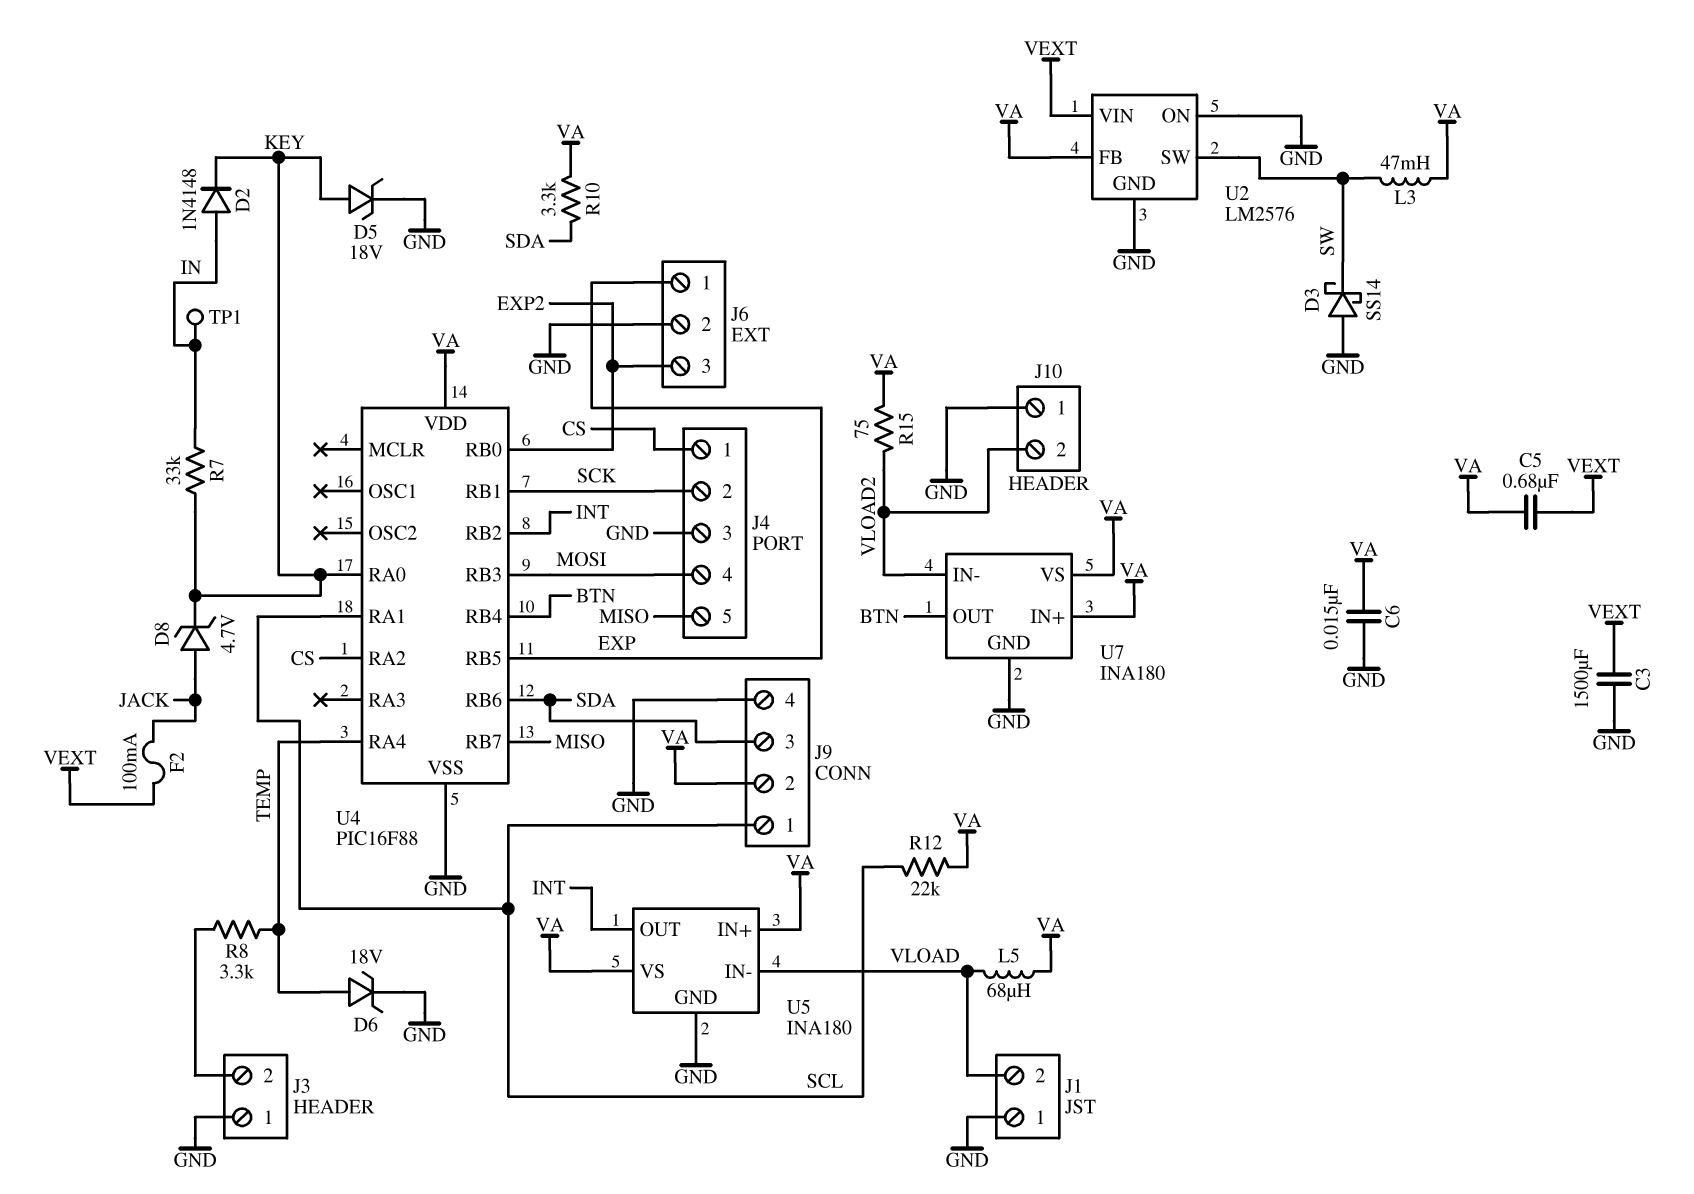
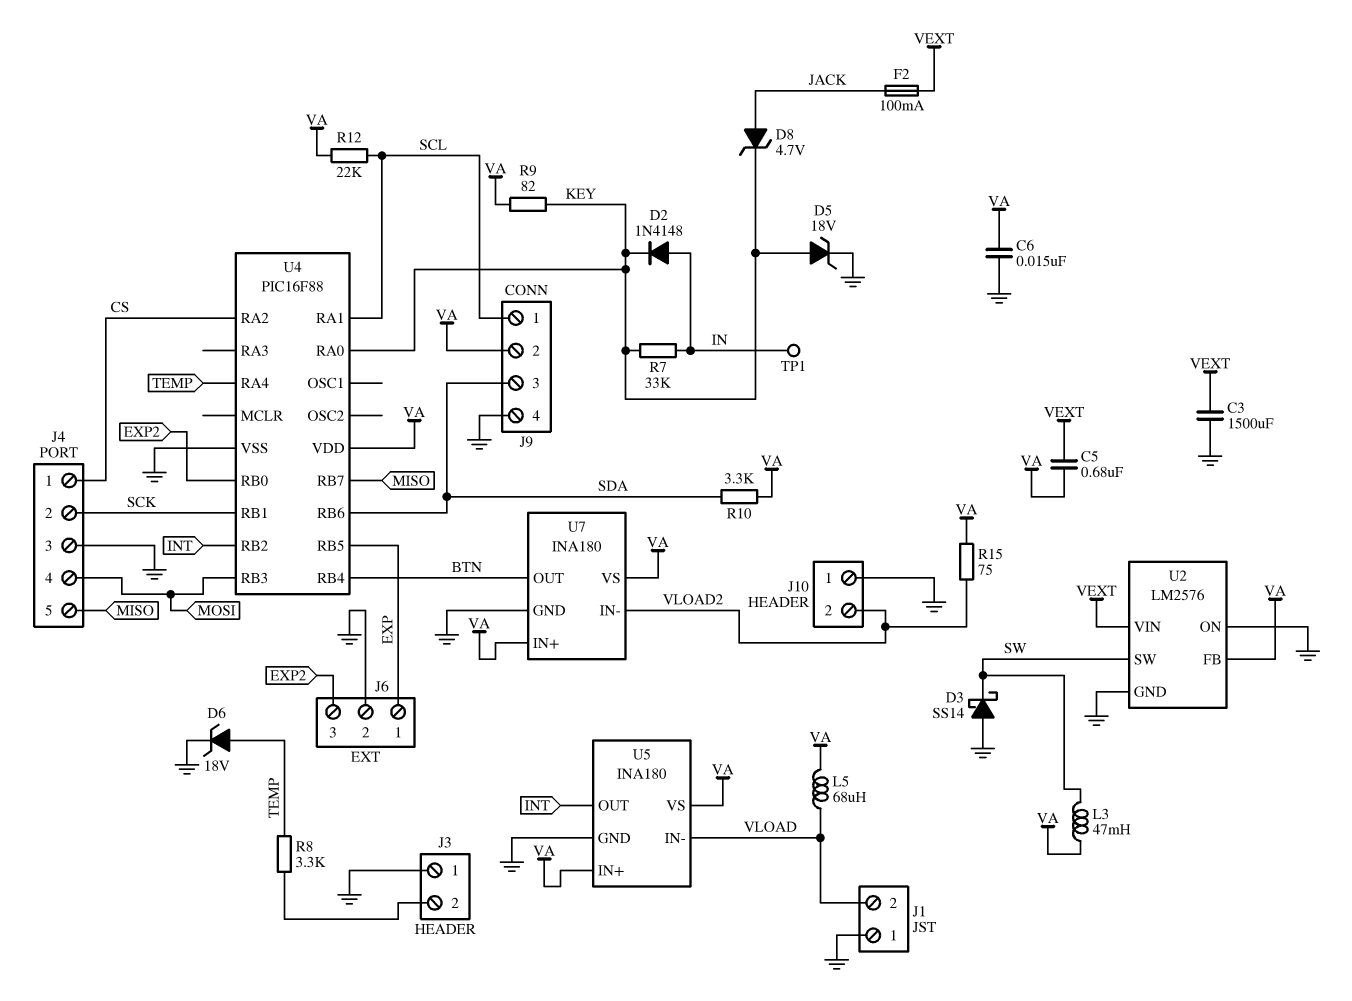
R9: none -> 82 (KEY, VA)

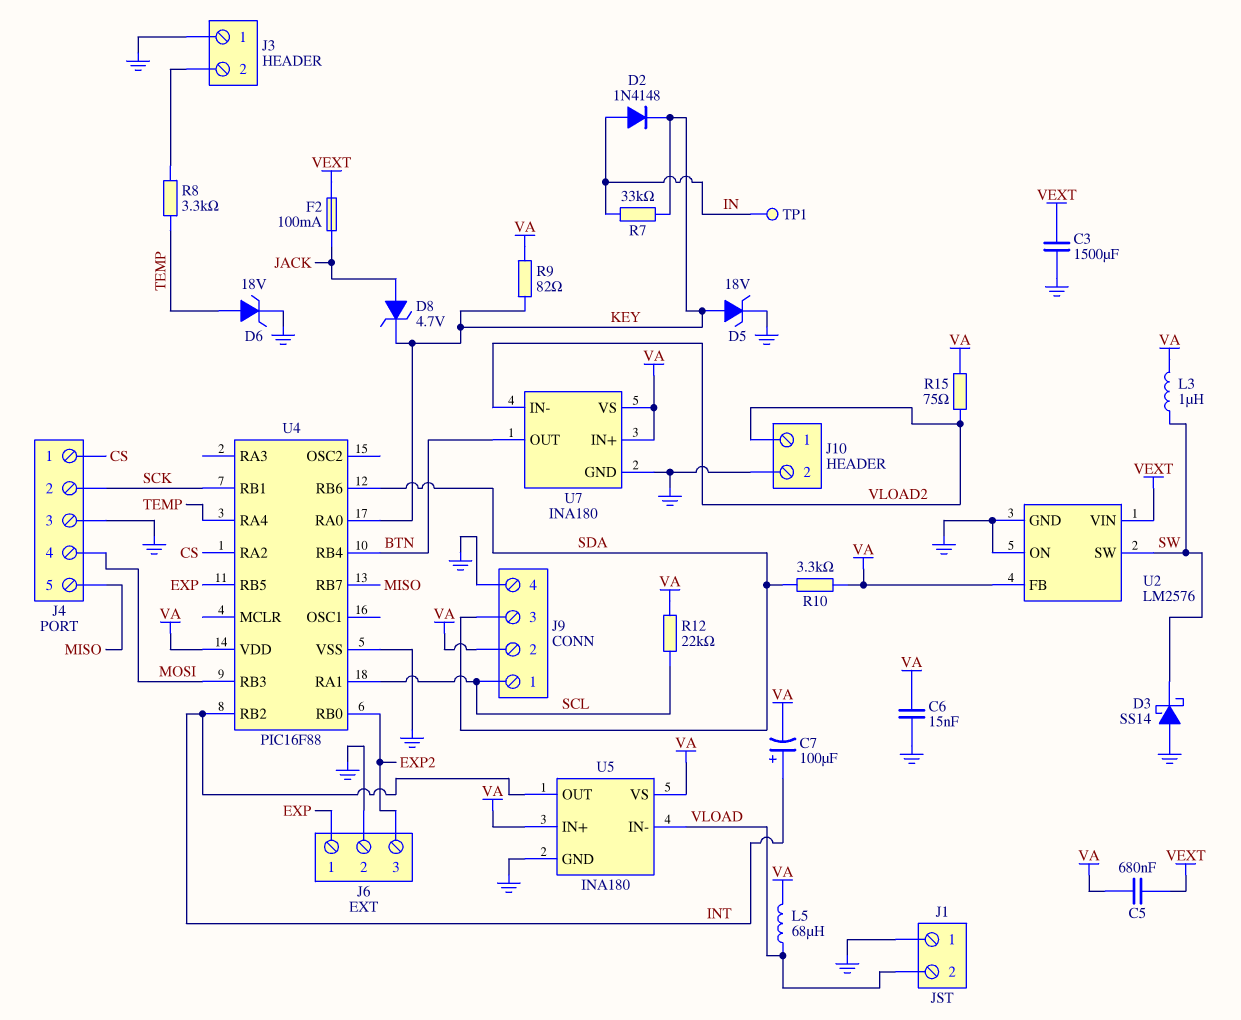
C7: none -> 100uF (plus INT, minus VA)
J10 pin 1: GND -> VLOAD2
J10 pin 2: VLOAD2 -> GND
L3: 47mH (SW, VA) -> 1uH (SW, VA)

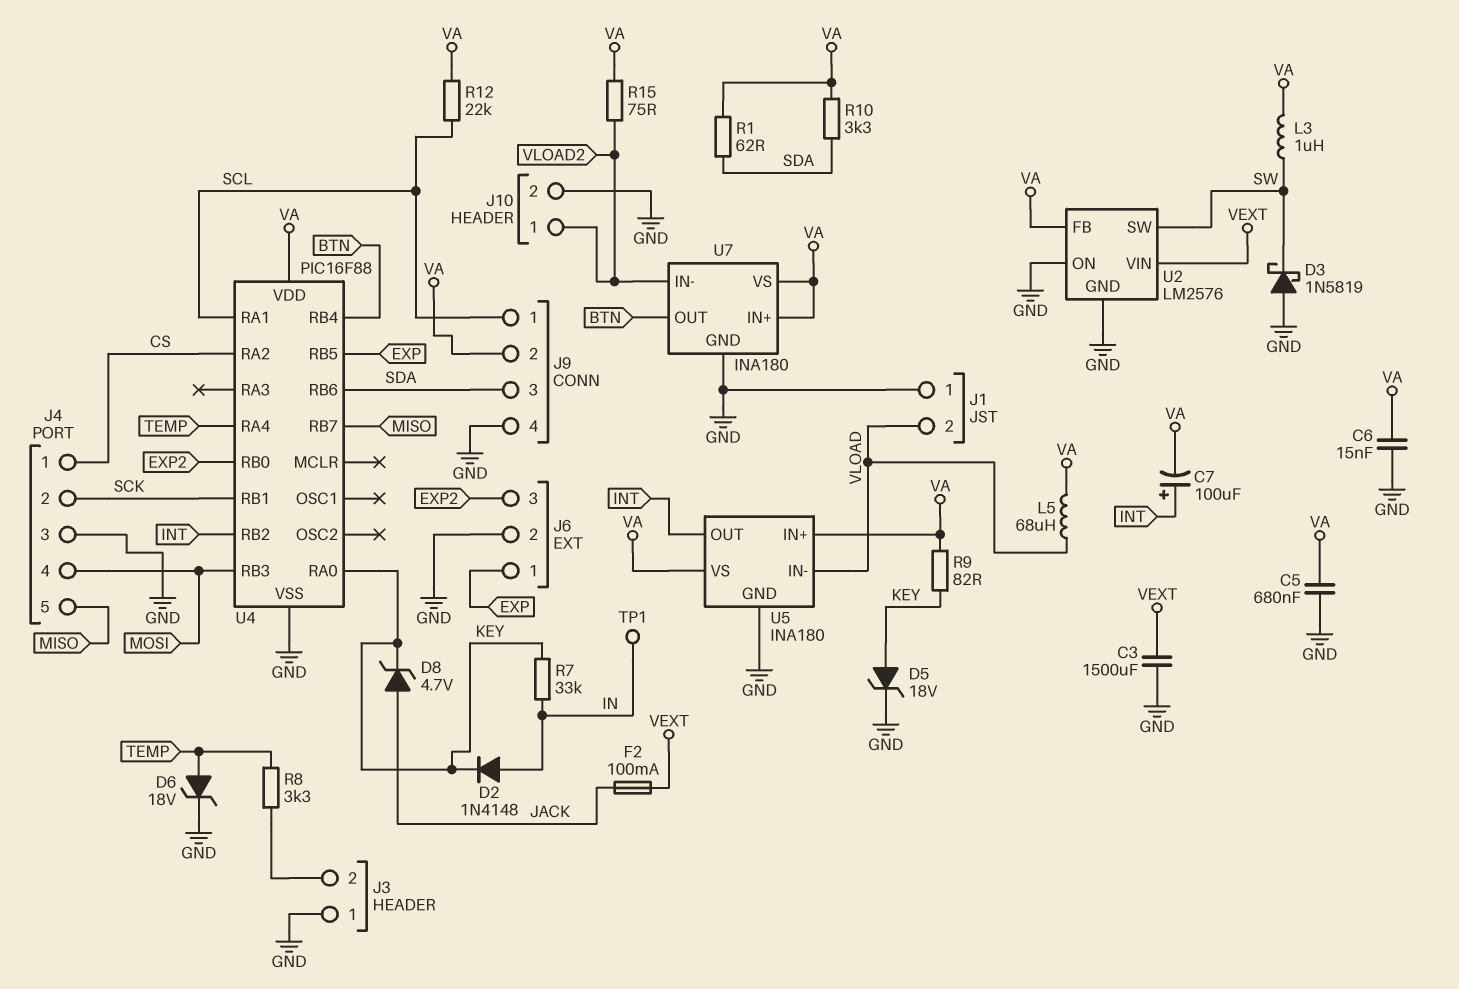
C5: 680nF (VA, VEXT) -> 680nF (GND, VA)
D3: schottky SS14 (A GND, K SW) -> schottky 1N5819 (A GND, K SW)
R1: none -> 62 (SDA, VA)

